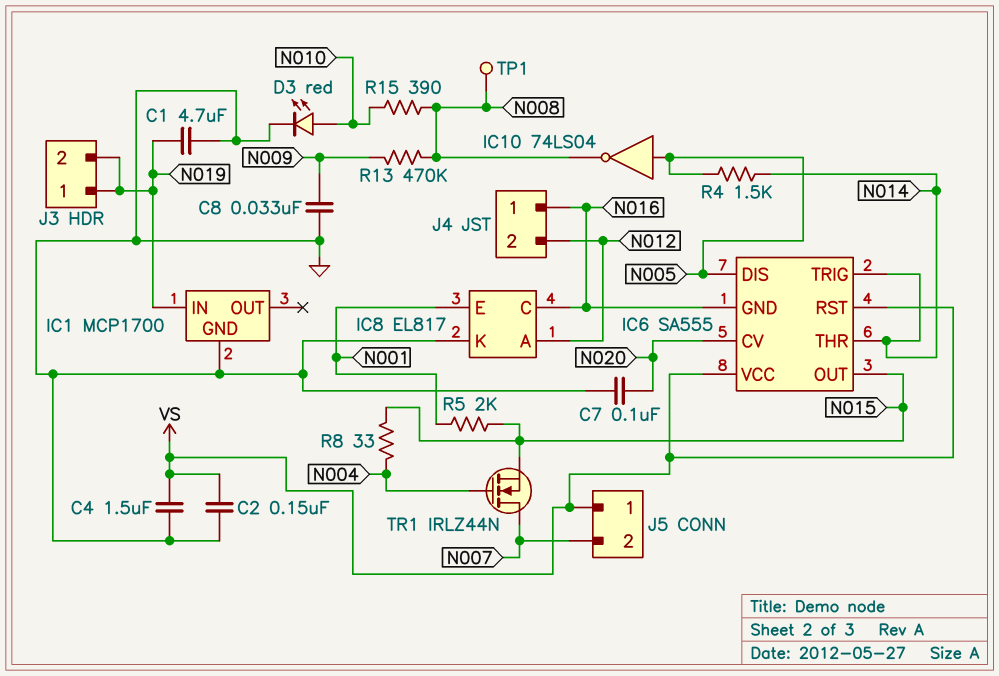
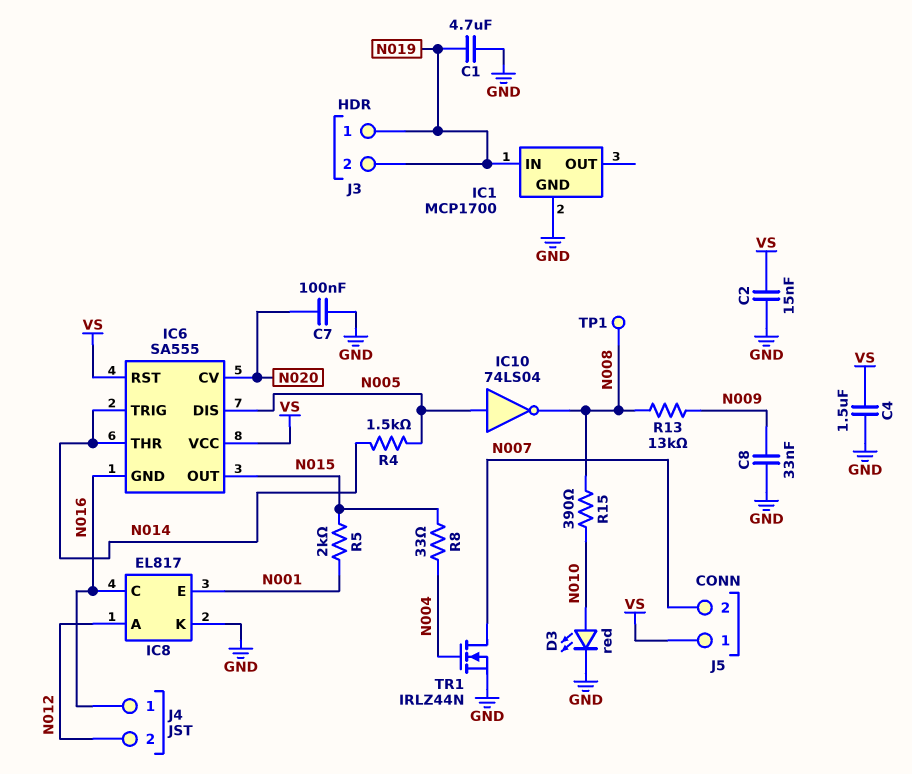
C2: 150nF (GND, VS) -> 15nF (GND, VS)
R13: 470k (N008, N009) -> 13k (N008, N009)
TR1: NMOS IRLZ44N (G N004, D N007, S N015) -> NMOS IRLZ44N (G N004, D N007, S GND)

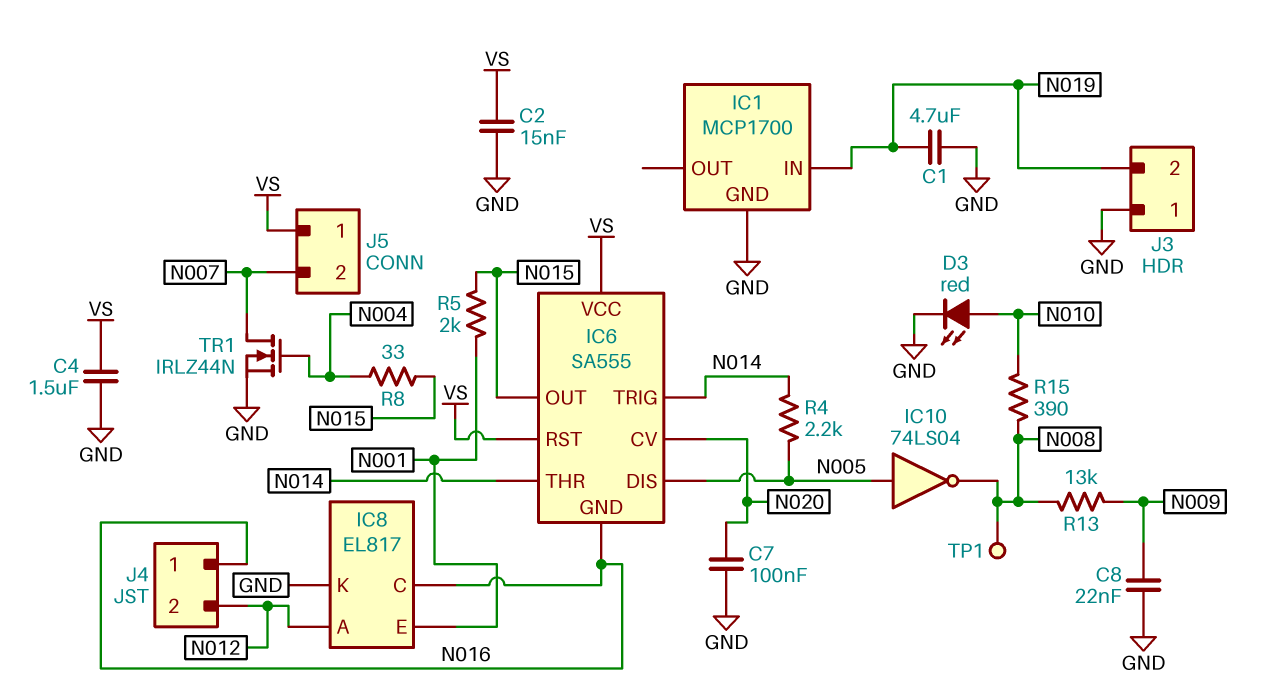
C8: 33nF (GND, N009) -> 22nF (GND, N009)
J3 pin 1: N019 -> GND
R4: 1.5k (N005, N014) -> 2.2k (N005, N014)

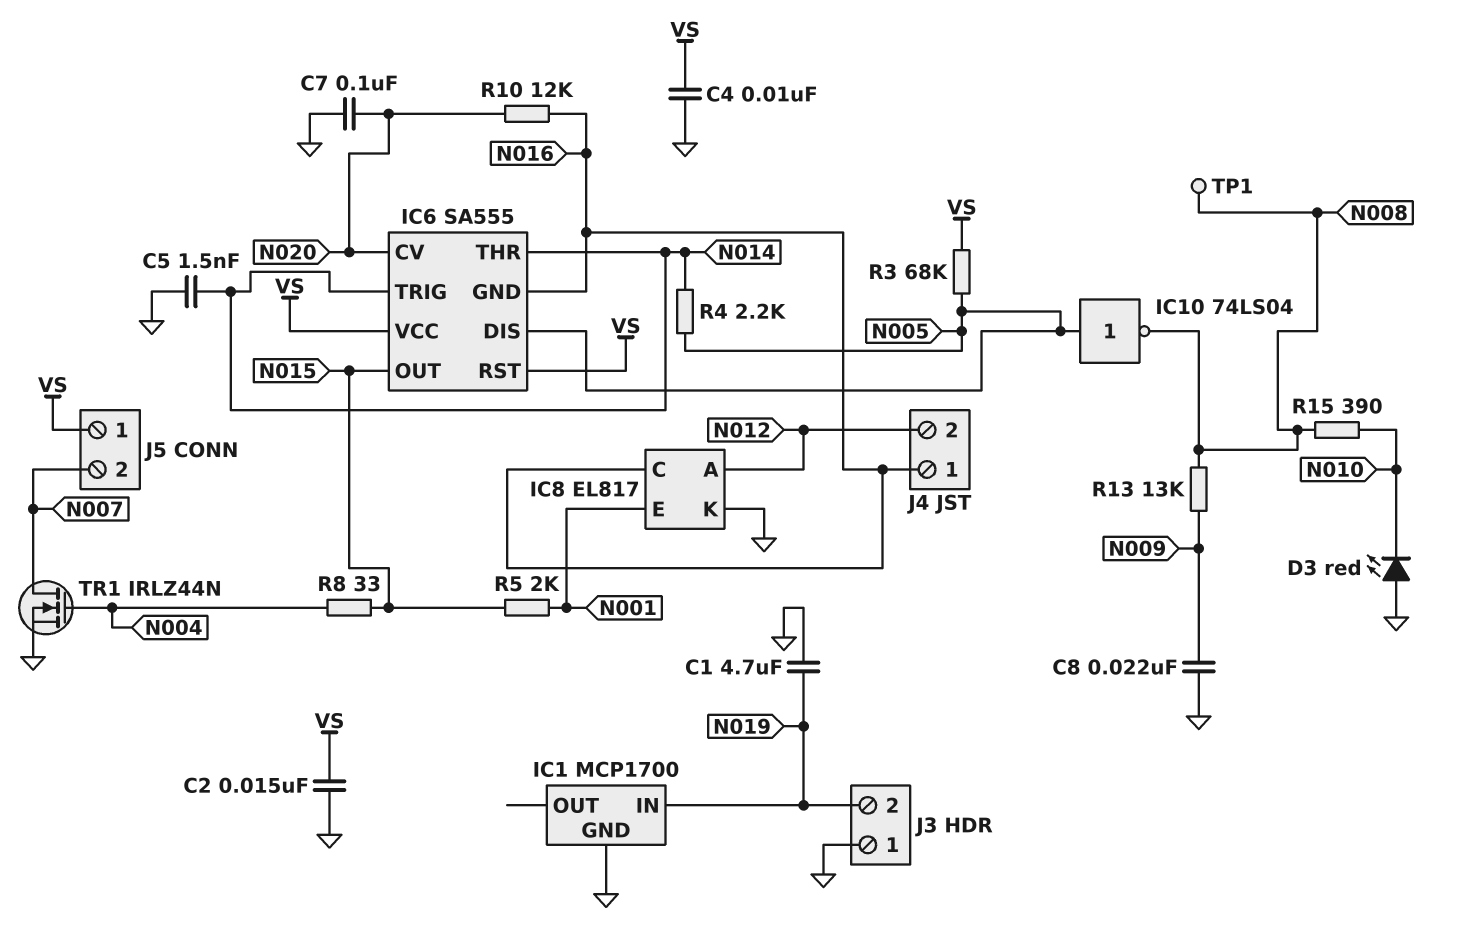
C4: 1.5uF (GND, VS) -> 10nF (GND, VS)
C5: none -> 1.5nF (GND, N014)
D3: LED red (A N010, K GND) -> LED red (A GND, K N010)
R3: none -> 68k (N005, VS)
R10: none -> 12k (N016, N020)

